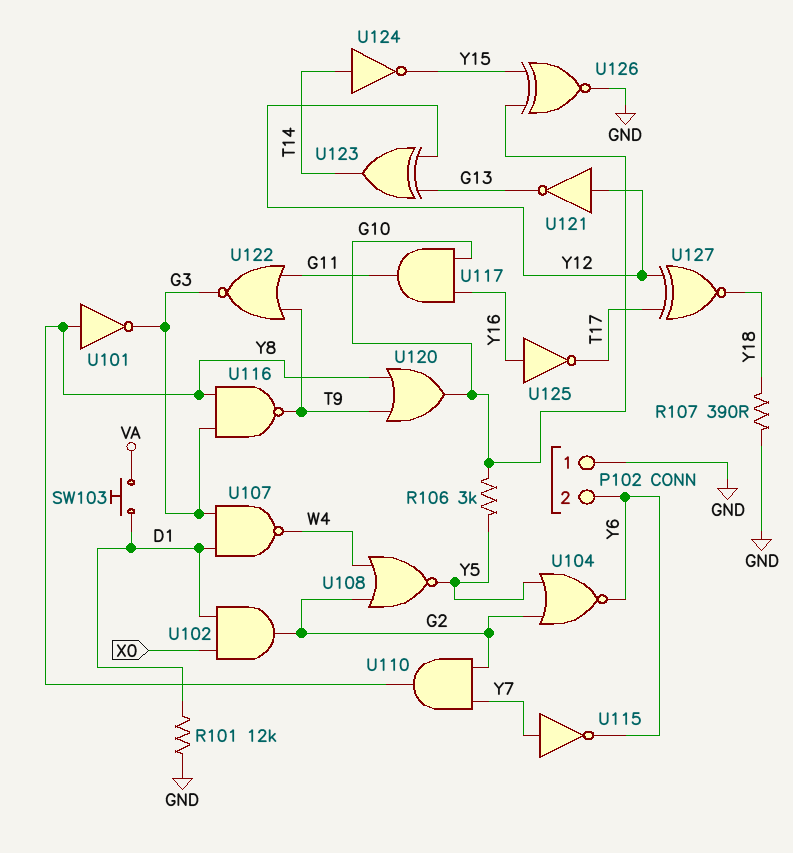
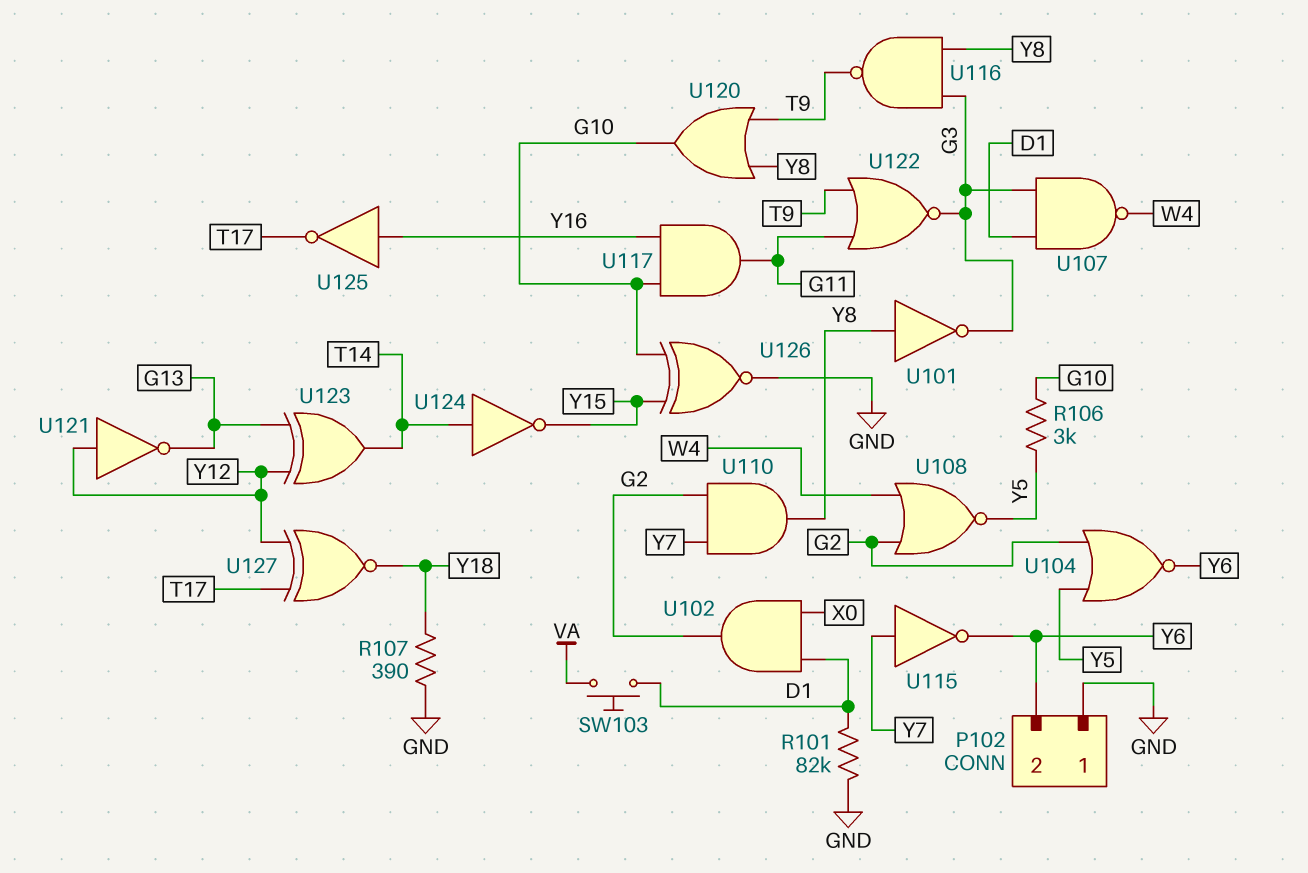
R101: 12k (D1, GND) -> 82k (D1, GND)

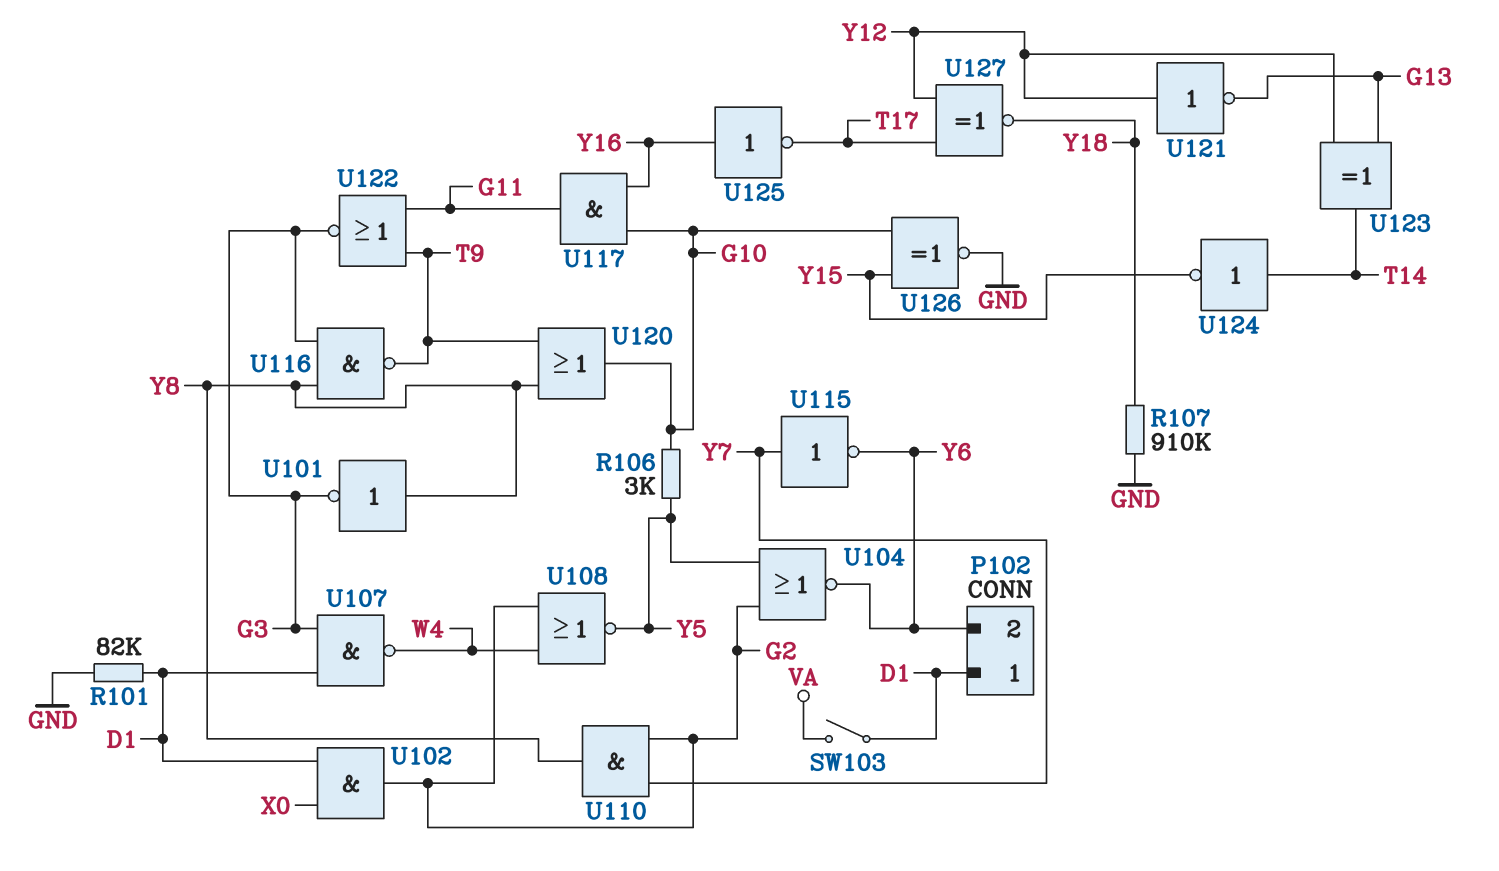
P102 pin 1: GND -> D1
R107: 390 (GND, Y18) -> 910k (GND, Y18)
SW103: button (D1, VA) -> switch (D1, VA)

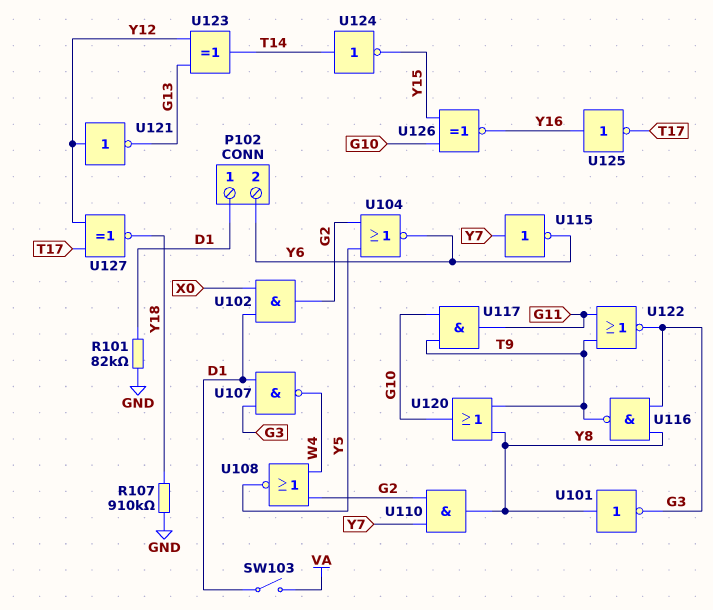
R106: 3k (G10, Y5) -> none
U117: AND (in G10, in Y16, out G11) -> AND (in G10, in T9, out G11)
U126: XNOR (in G10, in Y15, out GND) -> XNOR (in G10, in Y15, out Y16)

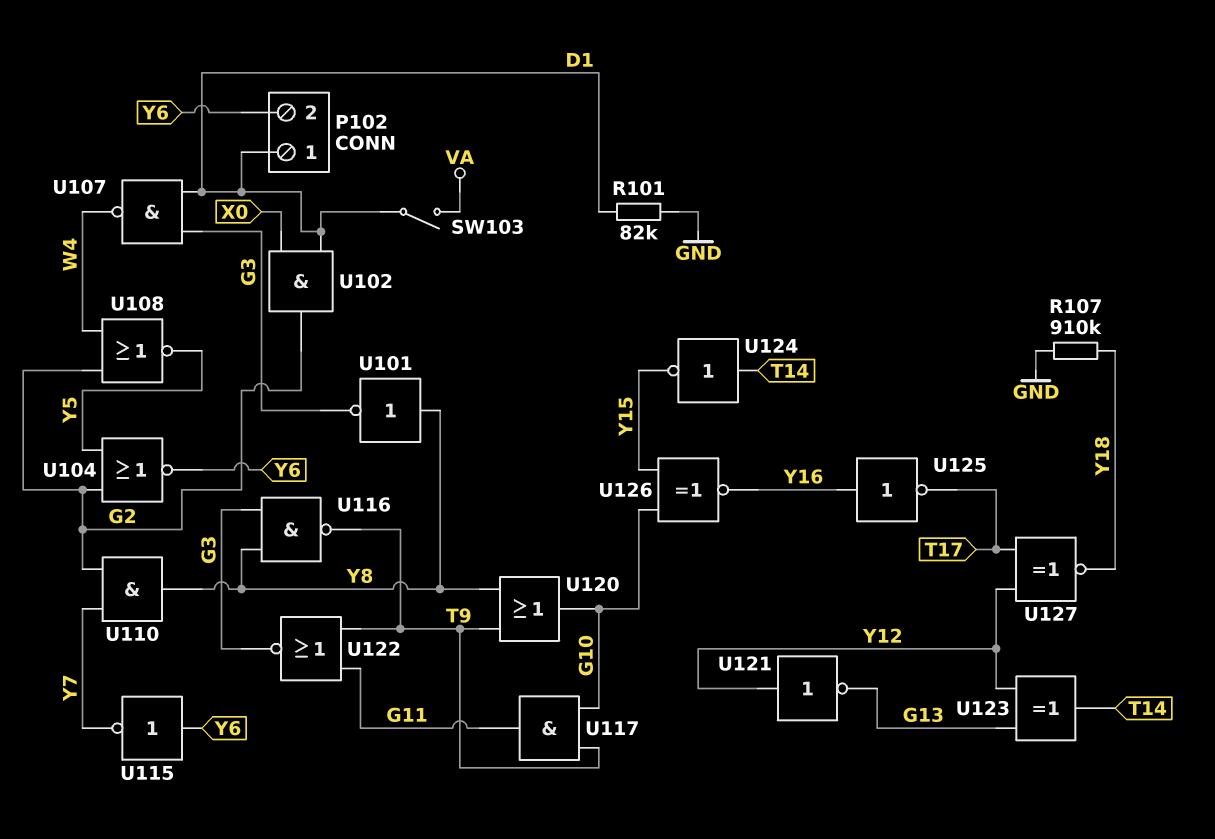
U115: NOT (in Y7, out Y6) -> NOT (in Y6, out Y7)

